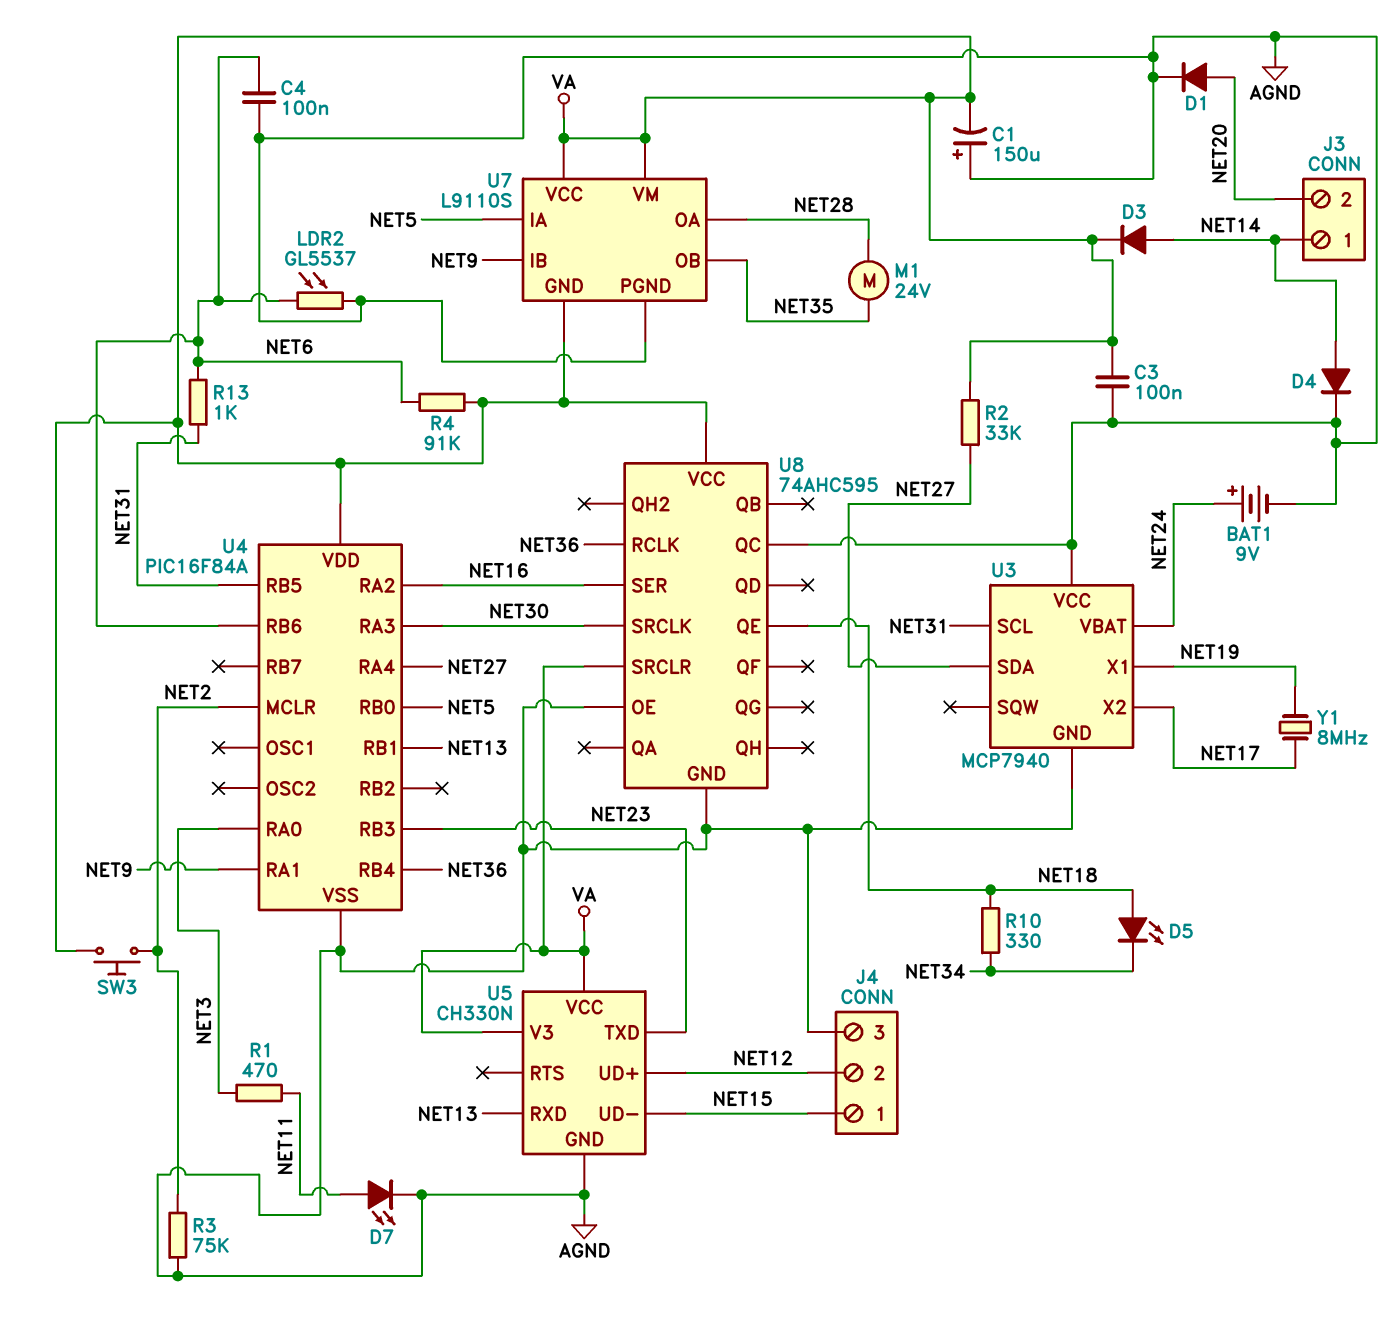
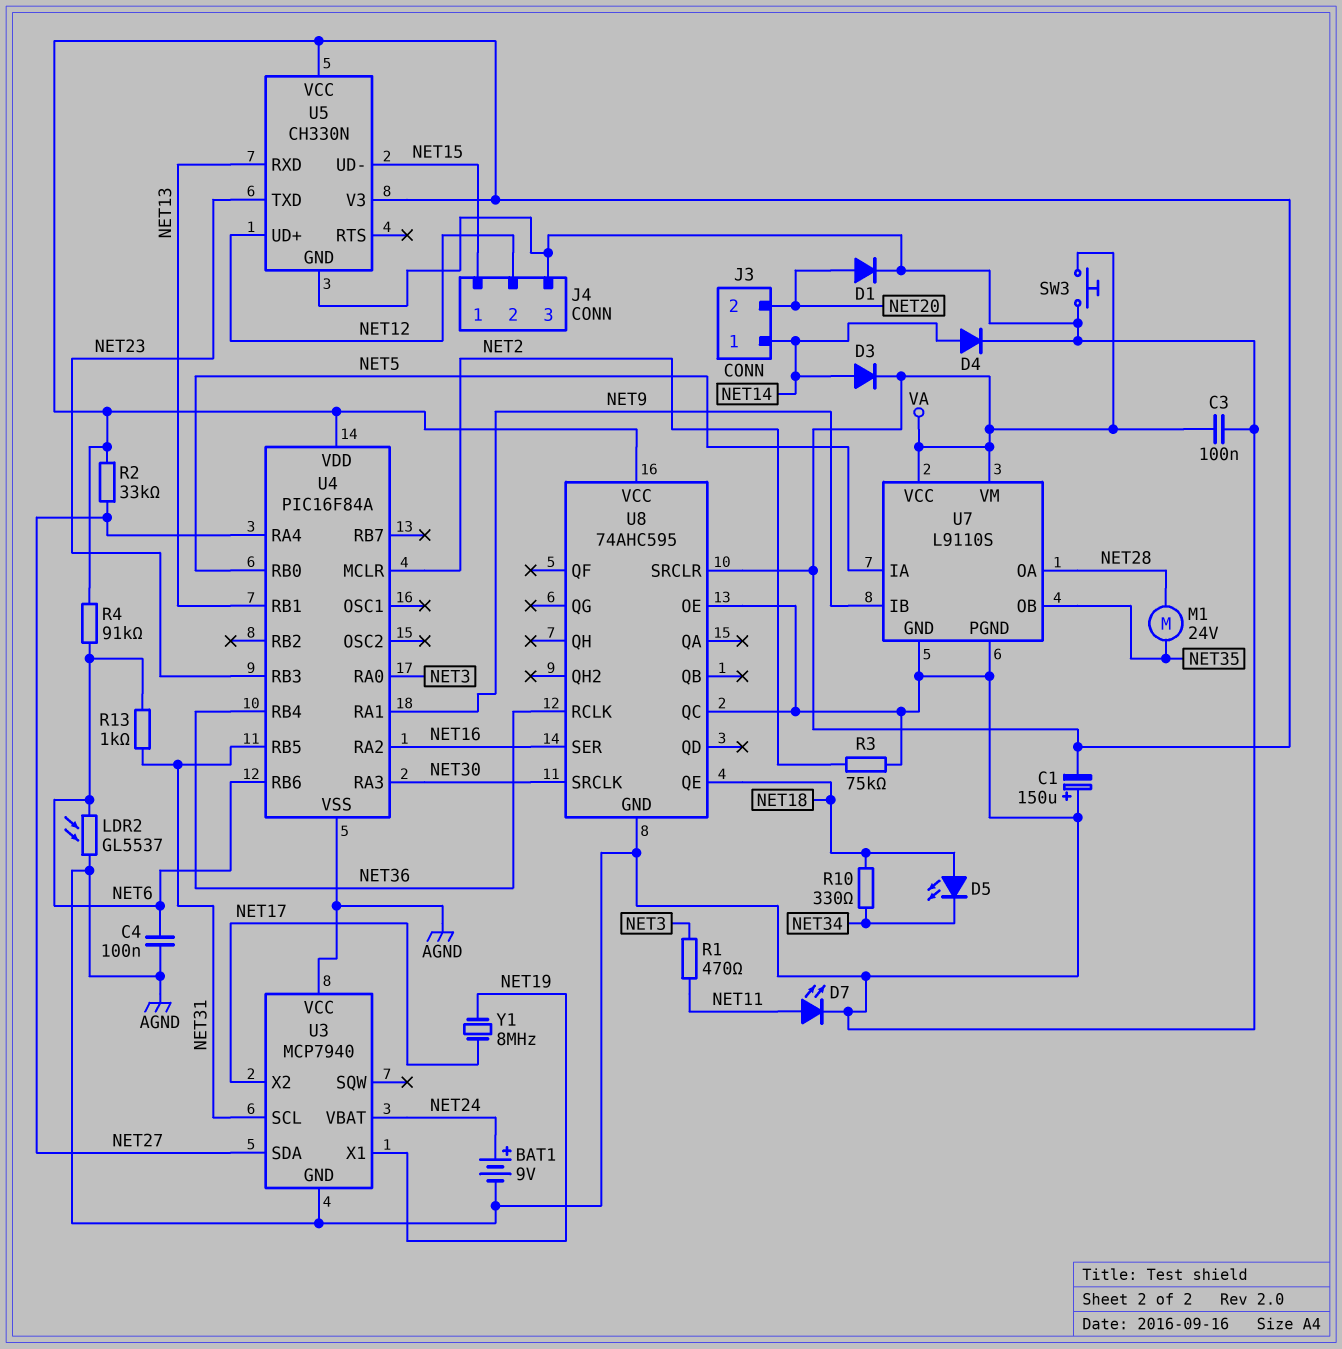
SW3: button (NET2, VA) -> button (AGND, VA)
U7 pin GND: VA -> AGND

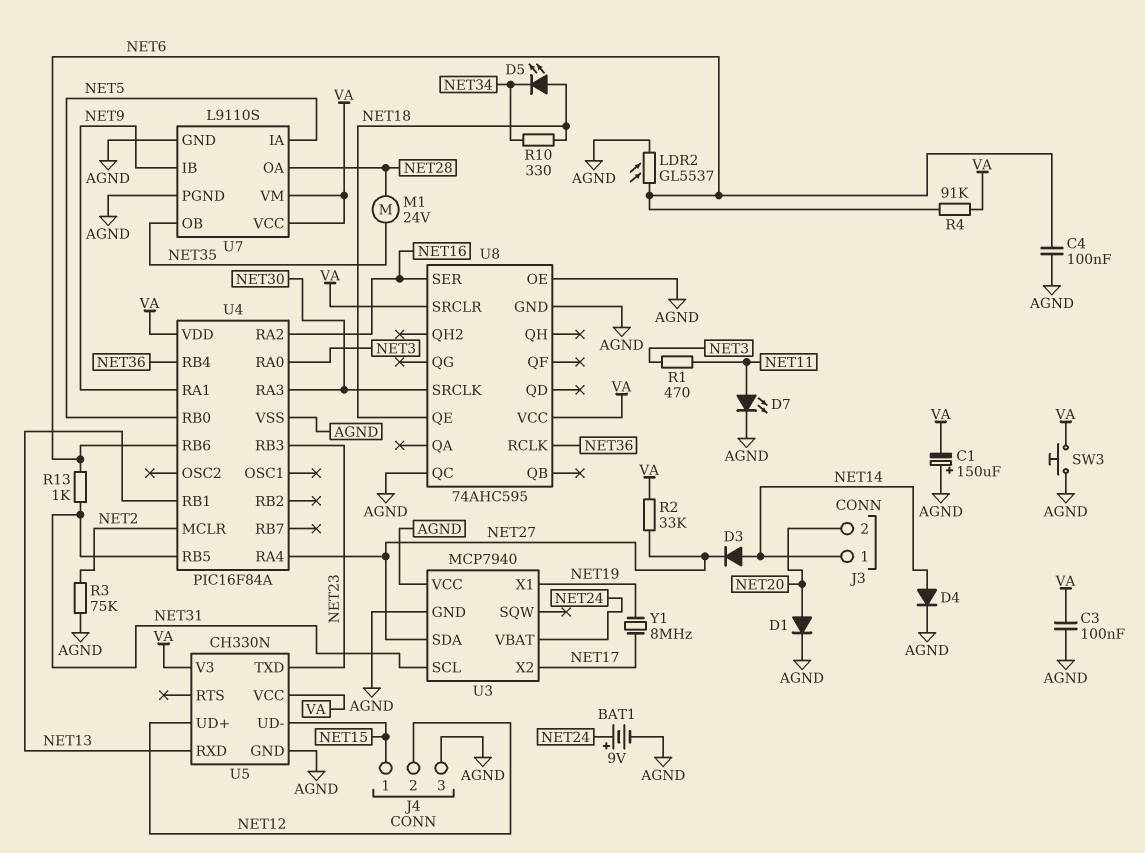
D3: diode (A NET14, K VA) -> diode (A NET14, K NET27)

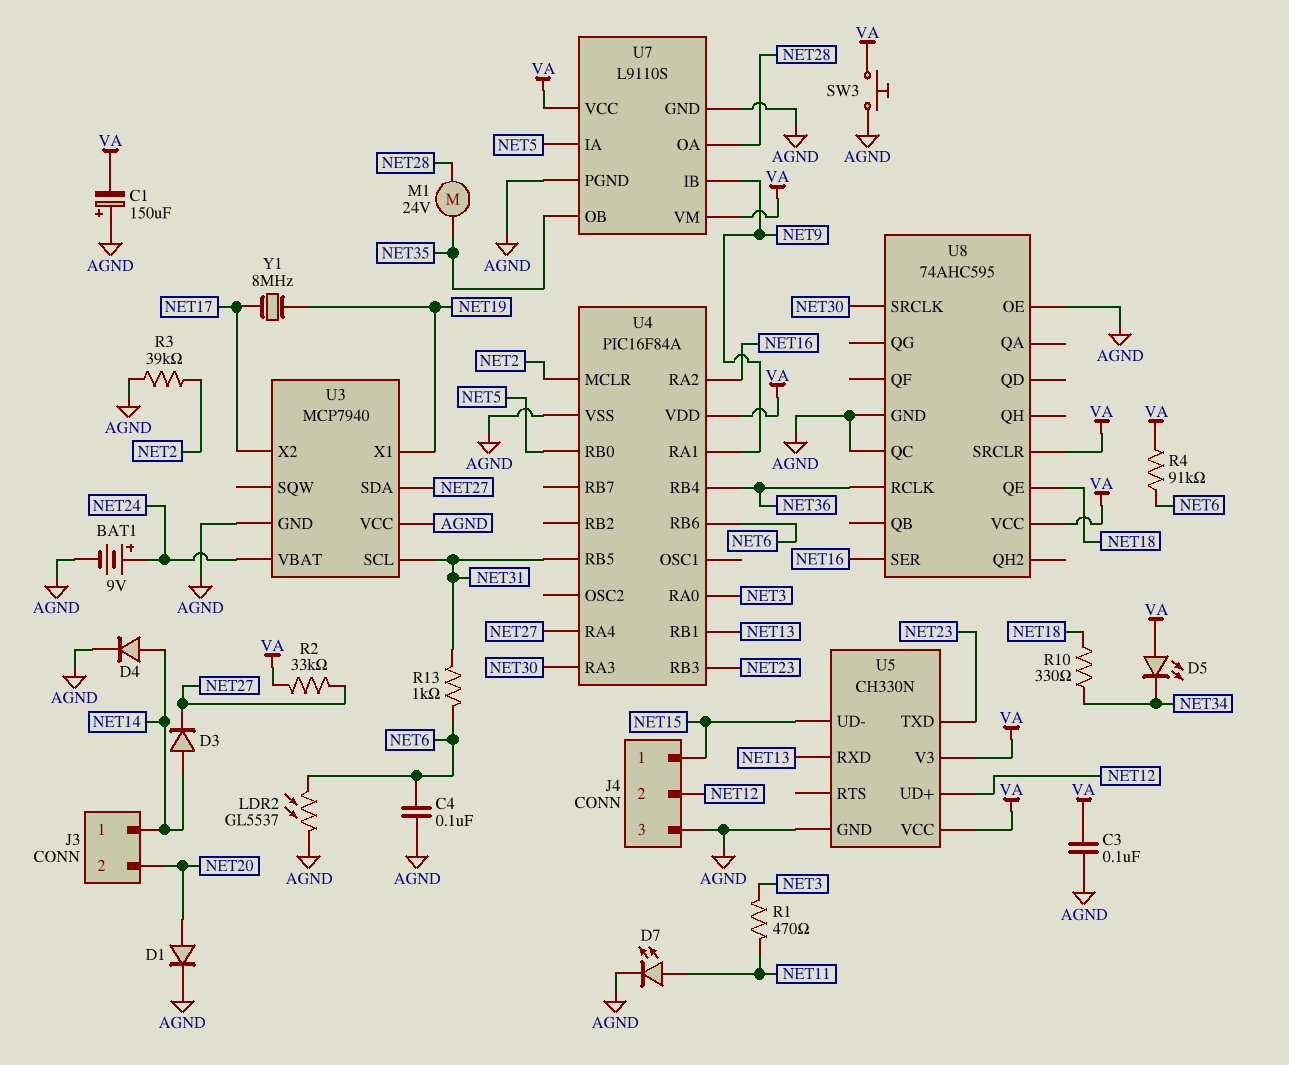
D5: LED (A NET18, K NET34) -> LED (A VA, K NET34)
R3: 75k (AGND, NET2) -> 39k (AGND, NET2)

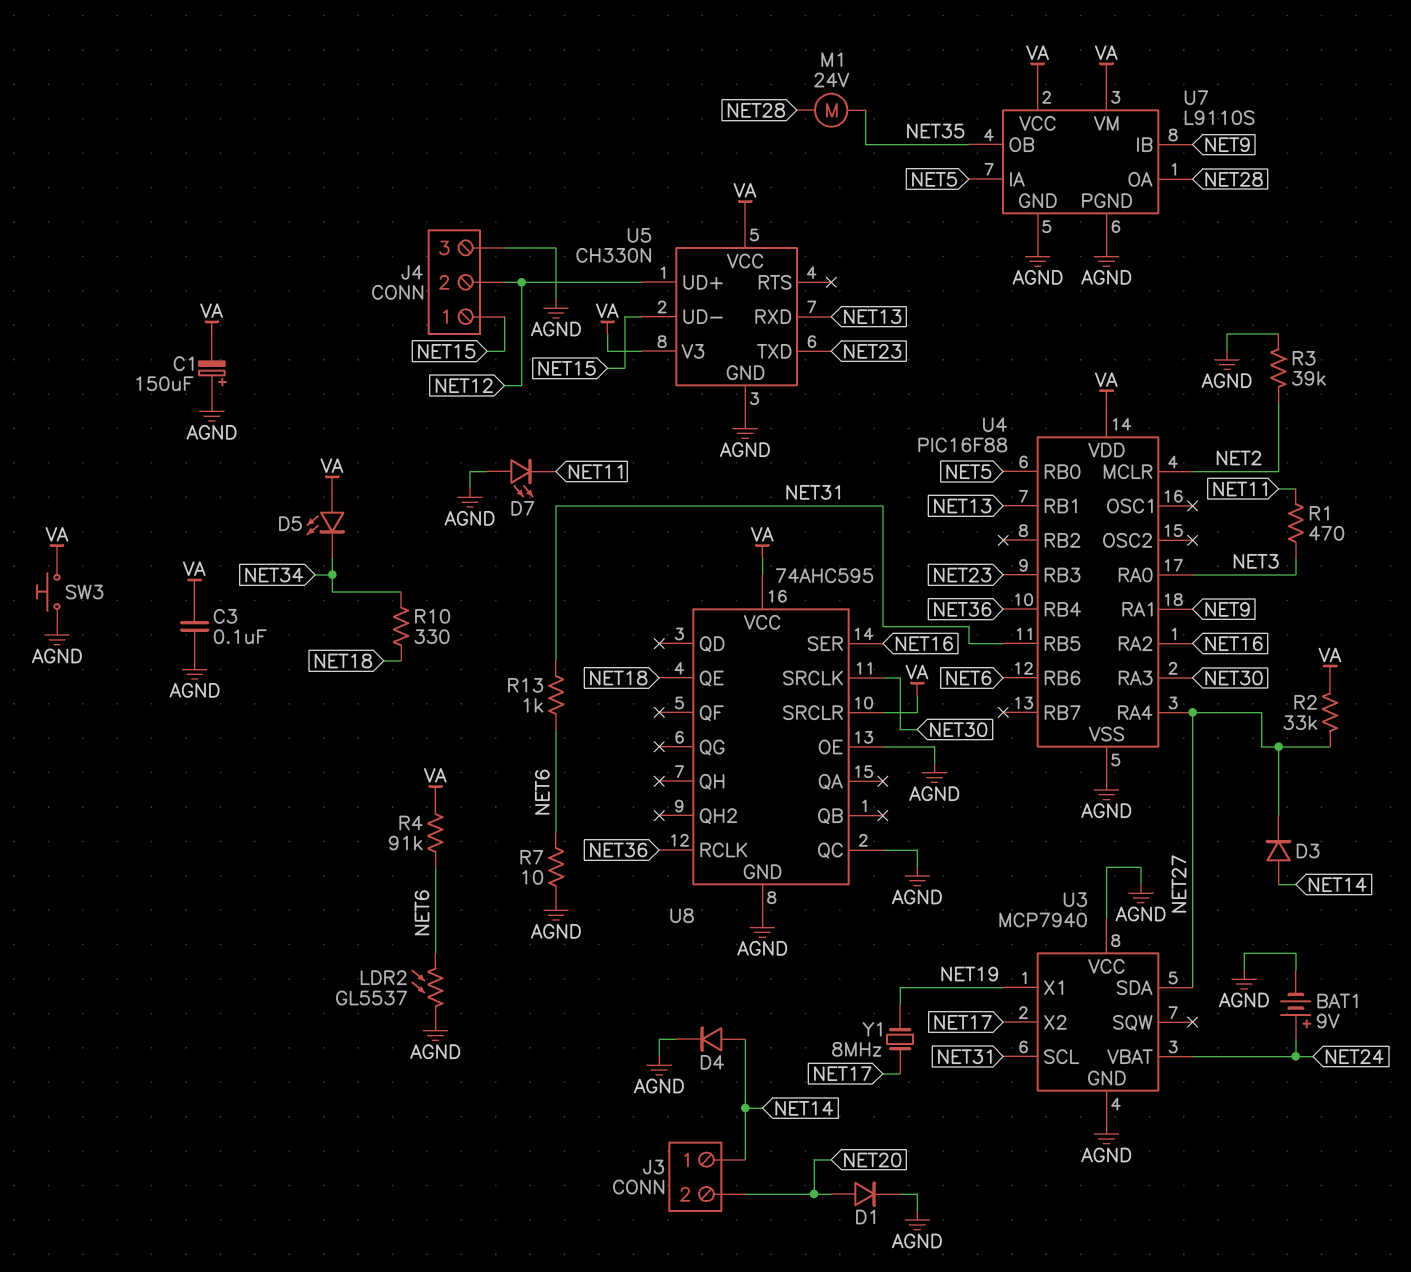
C4: 100nF (AGND, NET6) -> none
D7: LED (A NET11, K AGND) -> LED (A AGND, K NET11)
R7: none -> 10 (AGND, NET6)
U4: PIC16F84A -> PIC16F88

